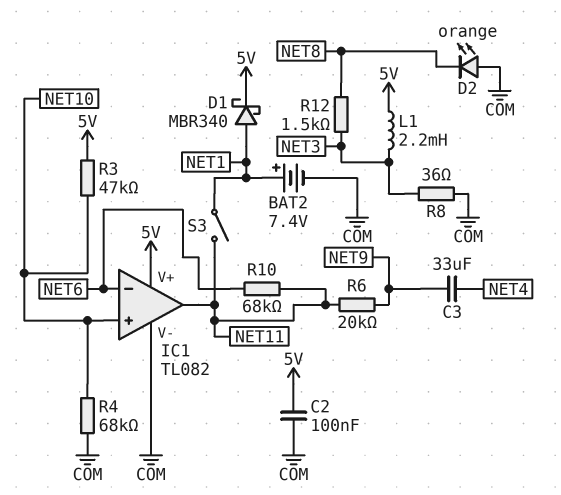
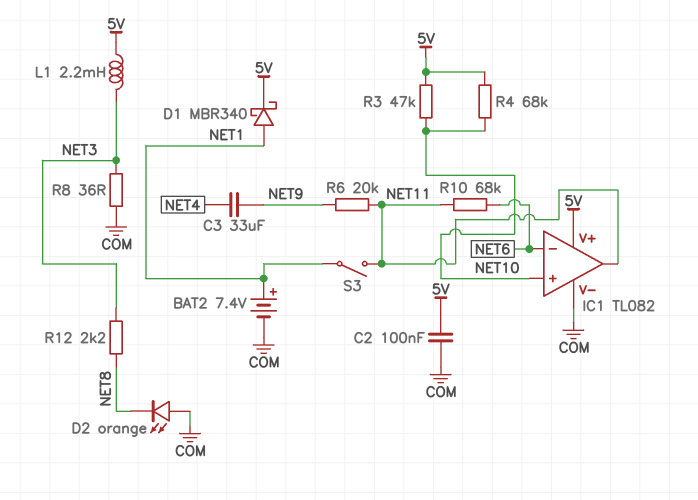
R4: 68k (COM, NET10) -> 68k (5V, NET10)
R12: 1.5k (NET3, NET8) -> 2.2k (NET3, NET8)

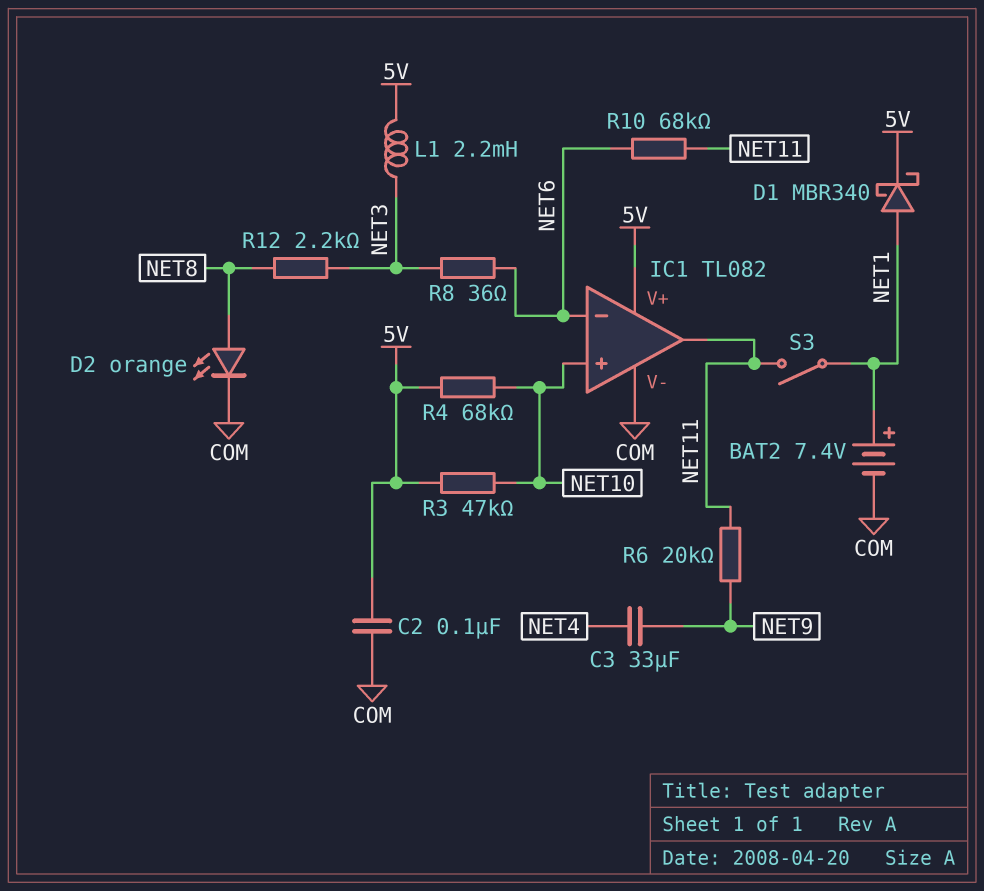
D2: LED orange (A COM, K NET8) -> LED orange (A NET8, K COM)
R8: 36 (COM, NET3) -> 36 (NET3, NET6)

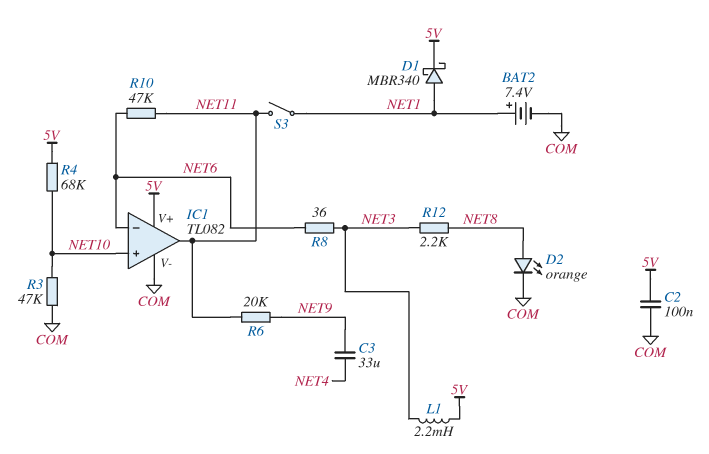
R3: 47k (5V, NET10) -> 47k (COM, NET10)
R10: 68k (NET6, NET11) -> 47k (NET6, NET11)

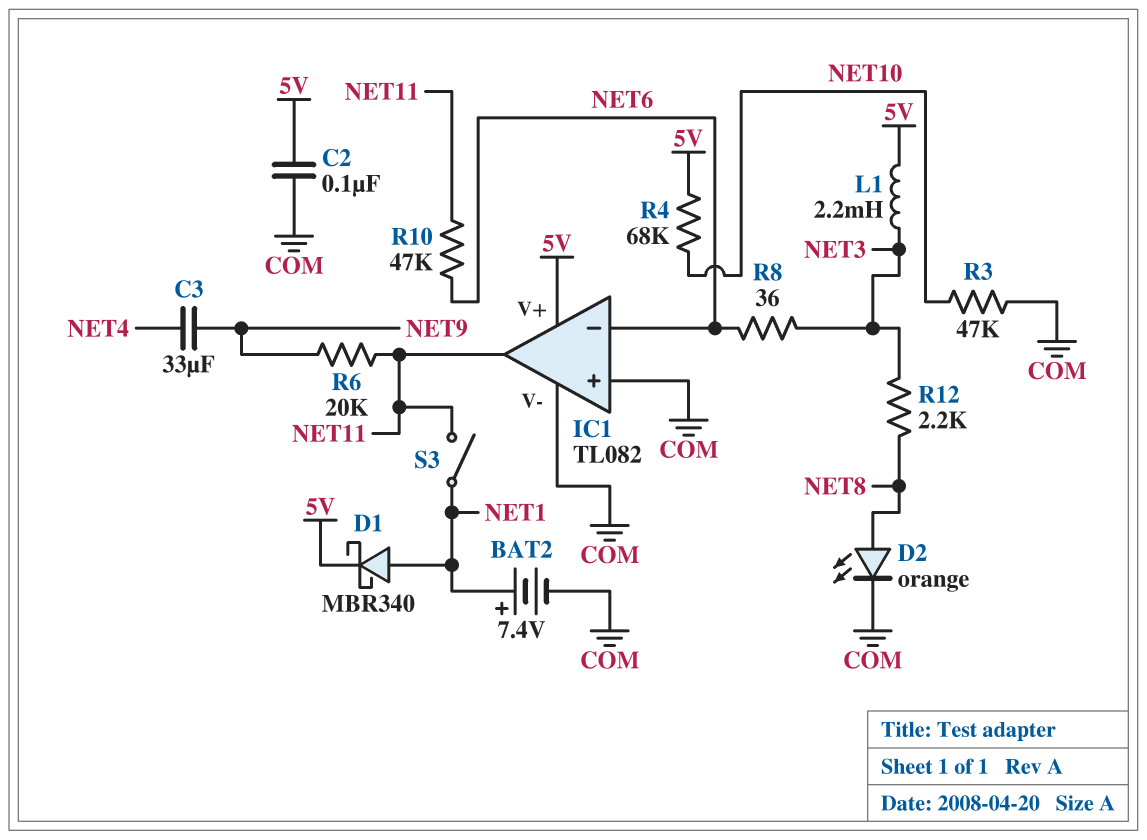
IC1 pin in+: NET10 -> COM

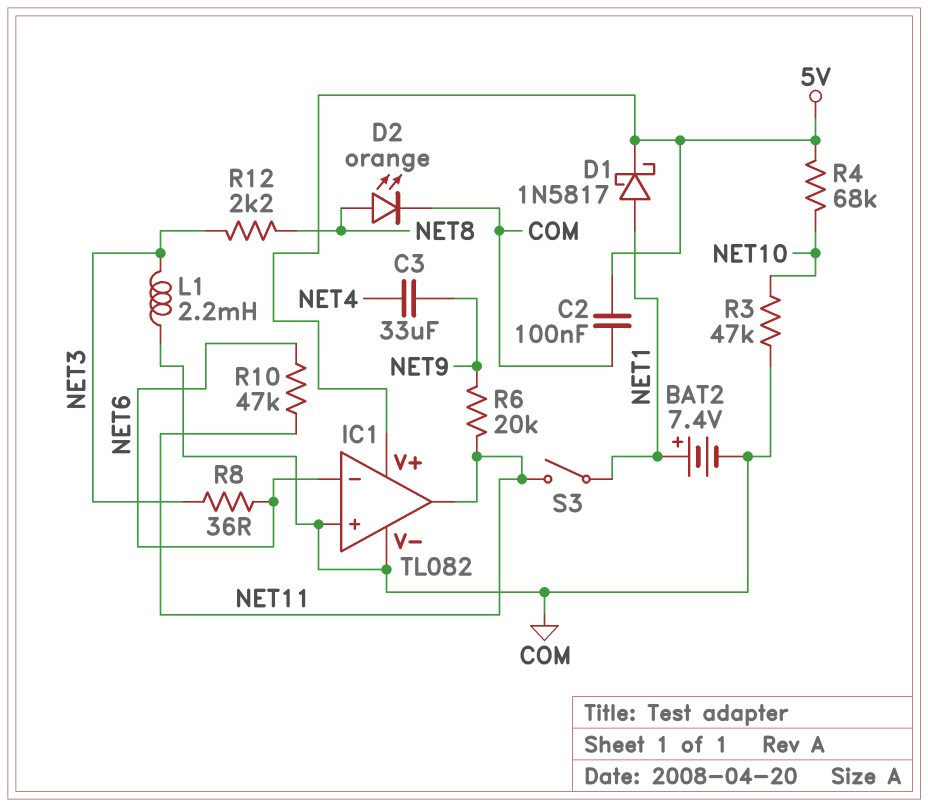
D1: schottky MBR340 (A NET1, K 5V) -> schottky 1N5817 (A NET1, K 5V)
L1: 2.2mH (5V, NET3) -> 2.2mH (COM, NET3)

